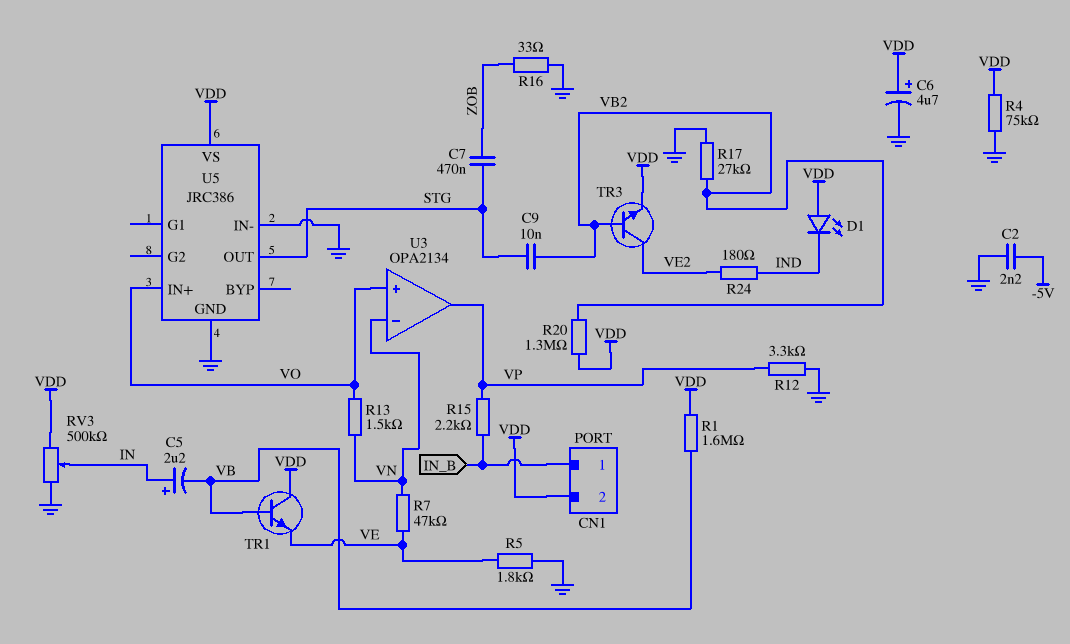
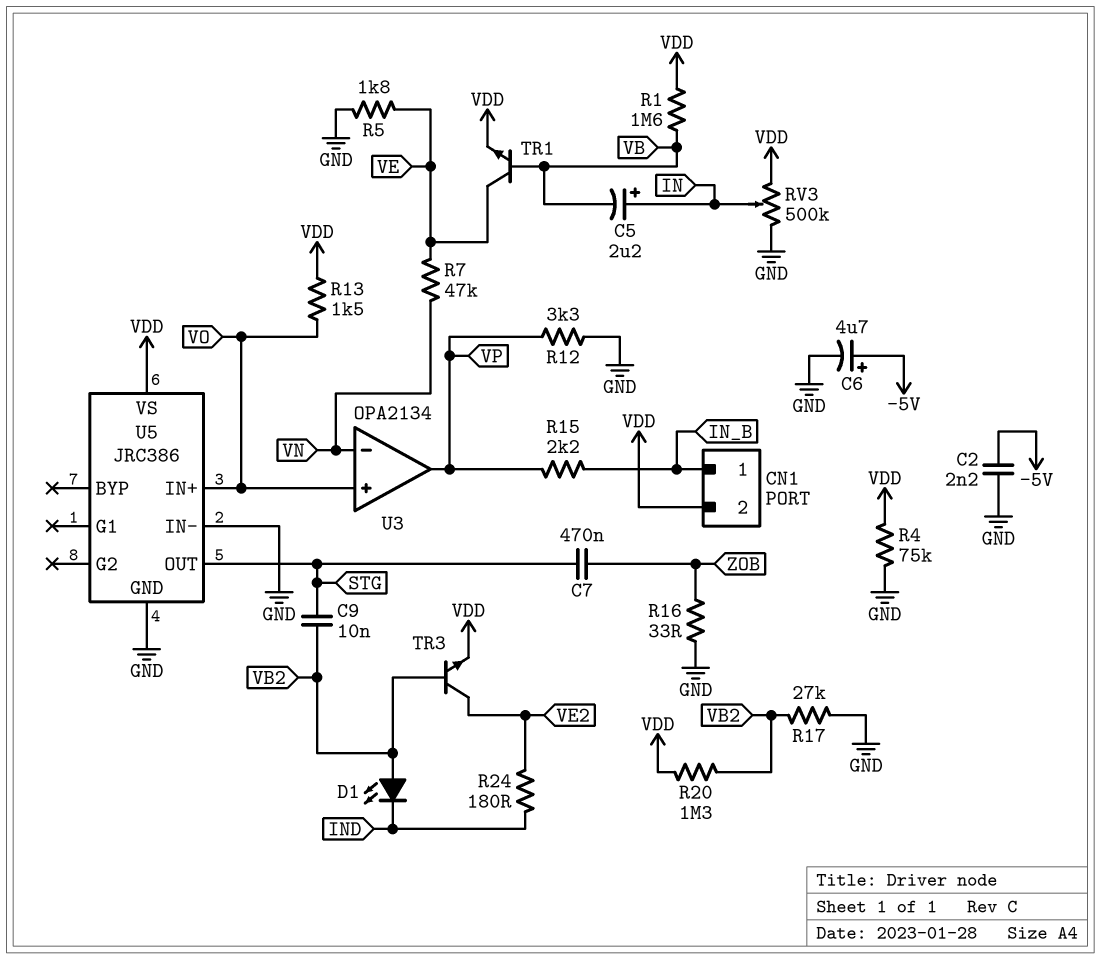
C6: 4.7uF (plus VDD, minus GND) -> 4.7uF (plus -5V, minus GND)
D1: LED (A VDD, K IND) -> LED (A VB2, K IND)
R13: 1.5k (VN, VO) -> 1.5k (VDD, VO)
TR1: NPN (B VB, C VDD, E VE) -> NPN (B VB, C VE, E VDD)

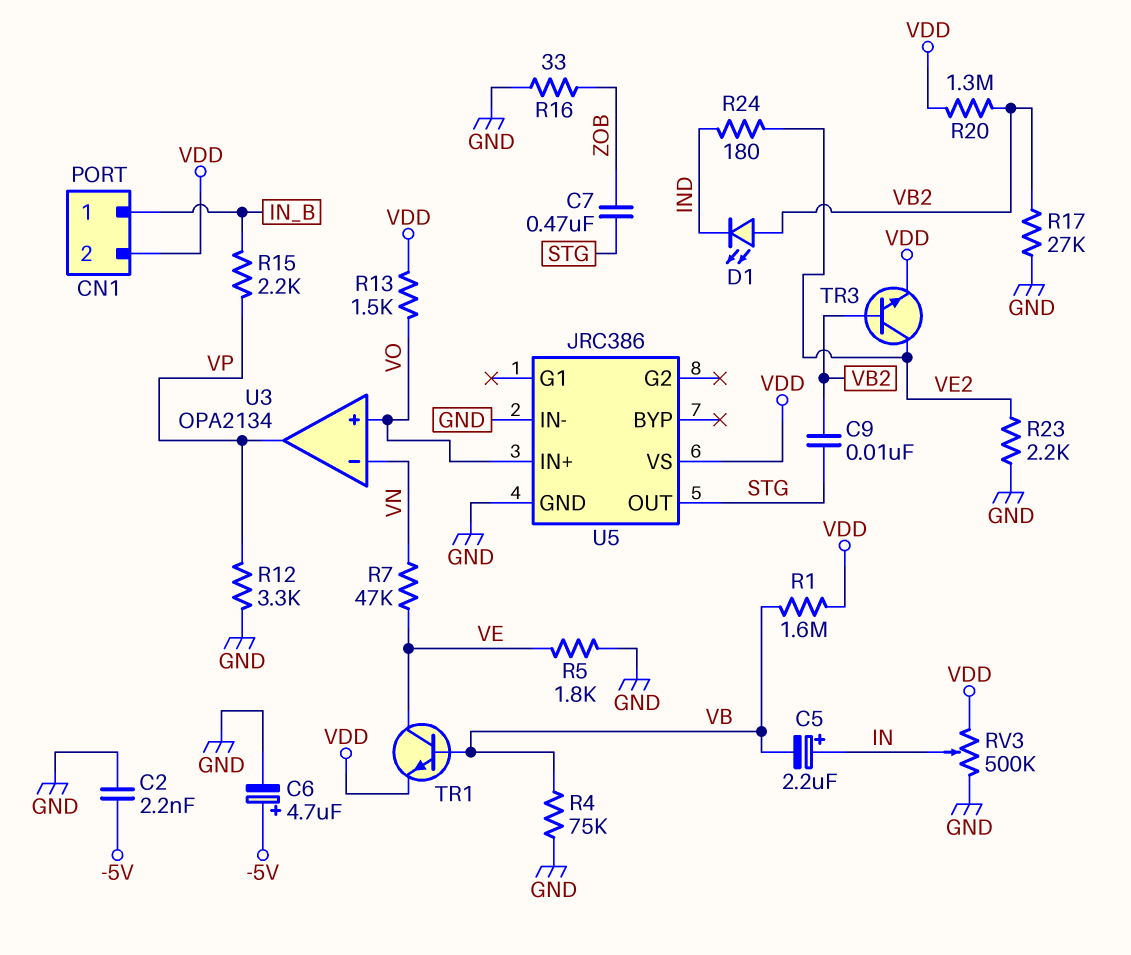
R4: 75k (GND, VDD) -> 75k (GND, VB)
R23: none -> 2.2k (GND, VE2)

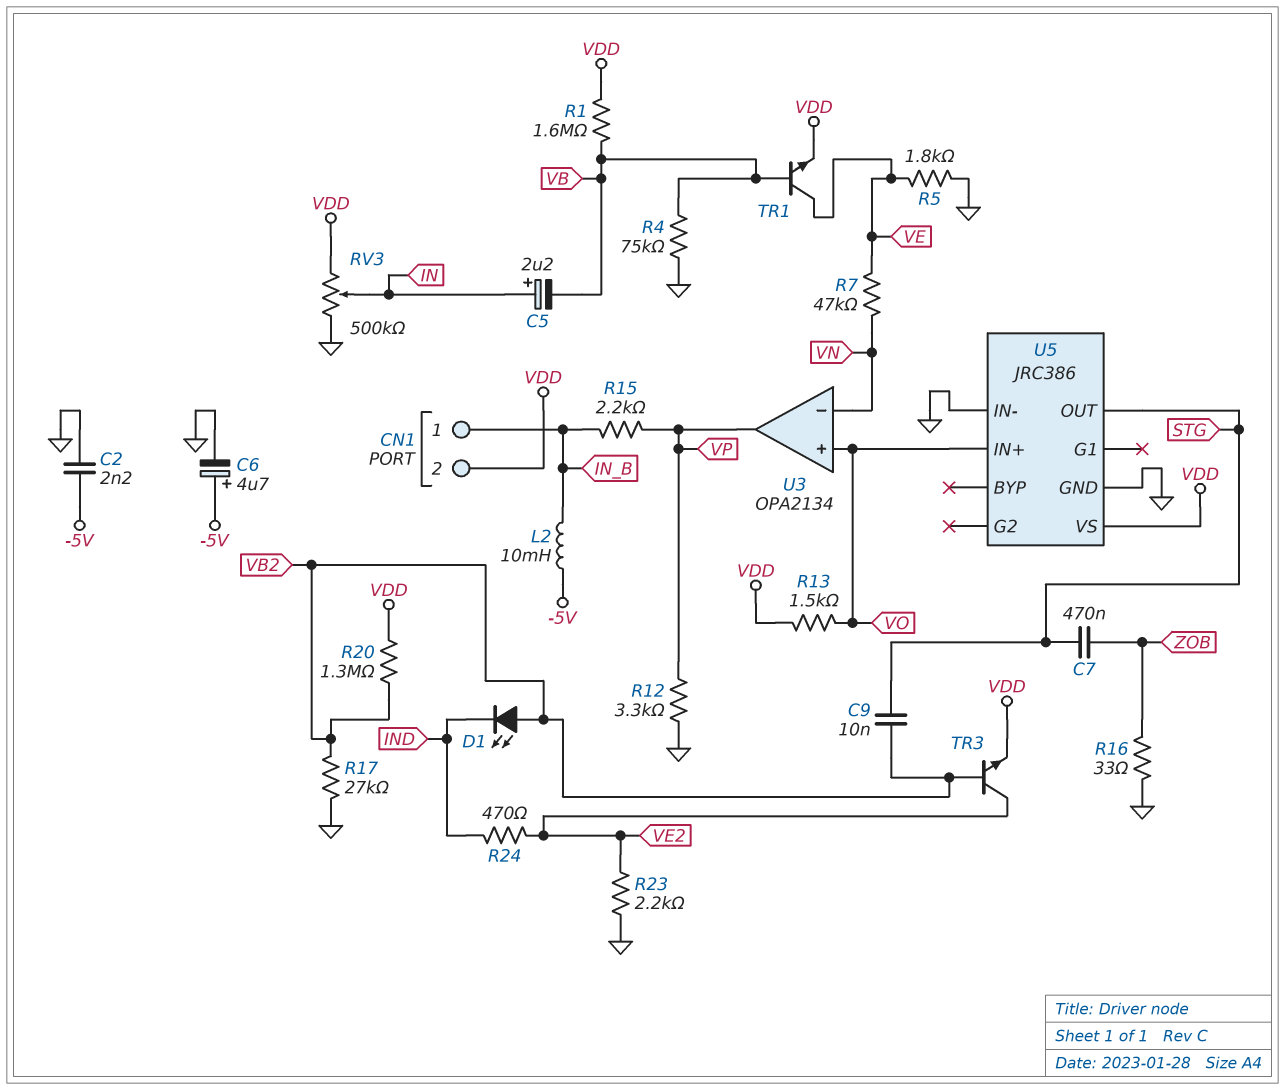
L2: none -> 10mH (-5V, IN_B)
R24: 180 (IND, VE2) -> 470 (IND, VE2)

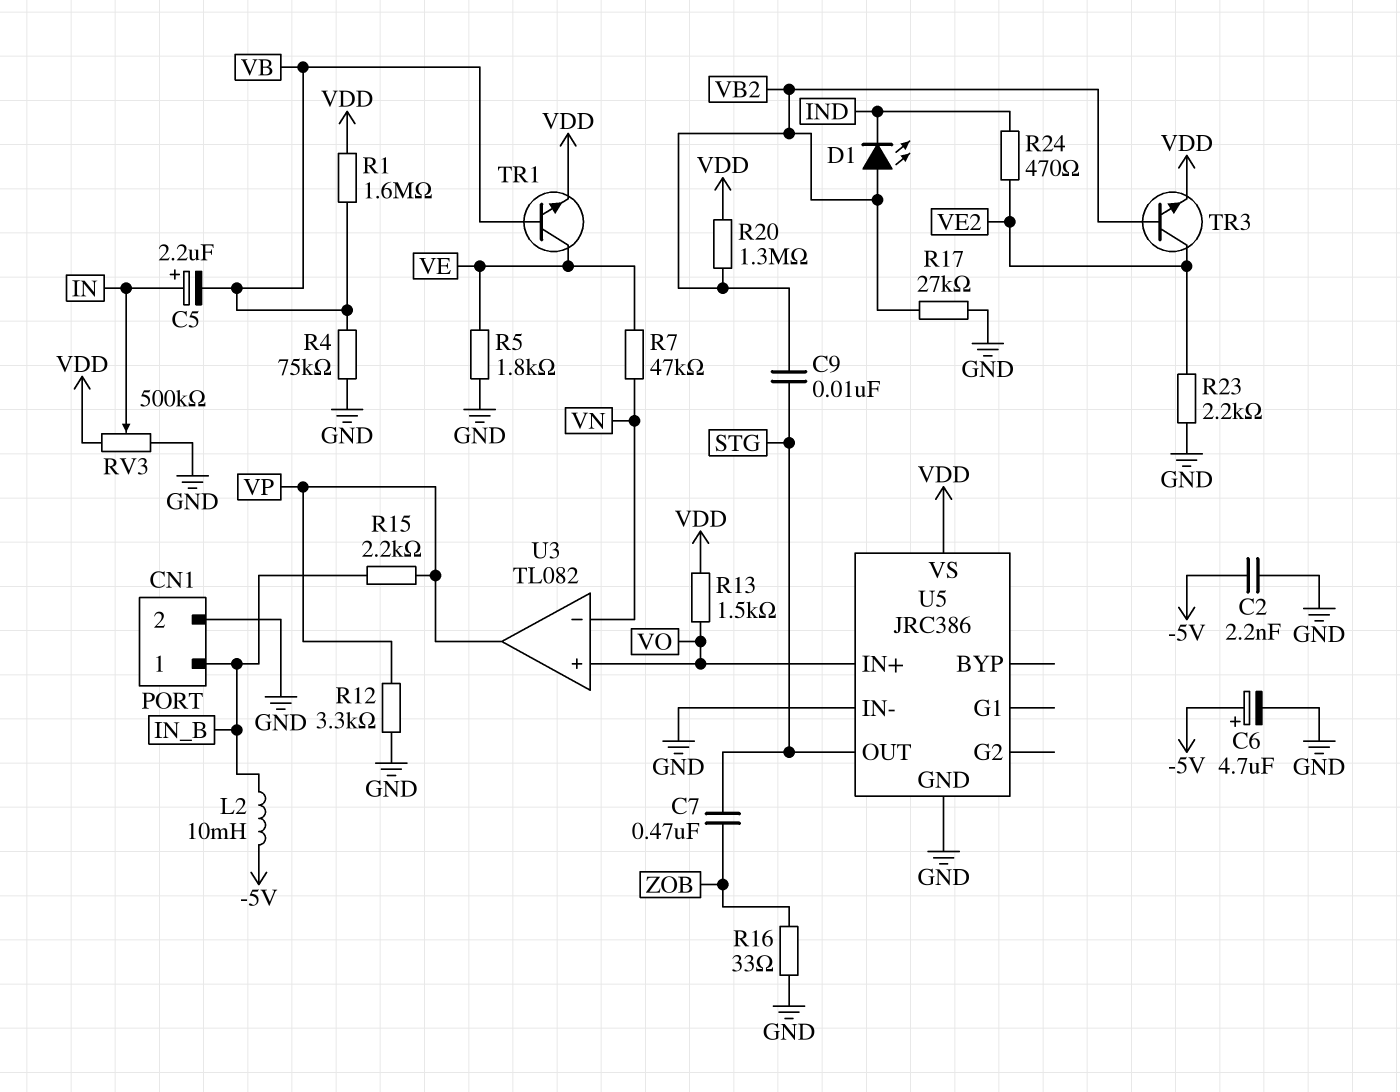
CN1 pin 2: VDD -> GND
U3: OPA2134 -> TL082

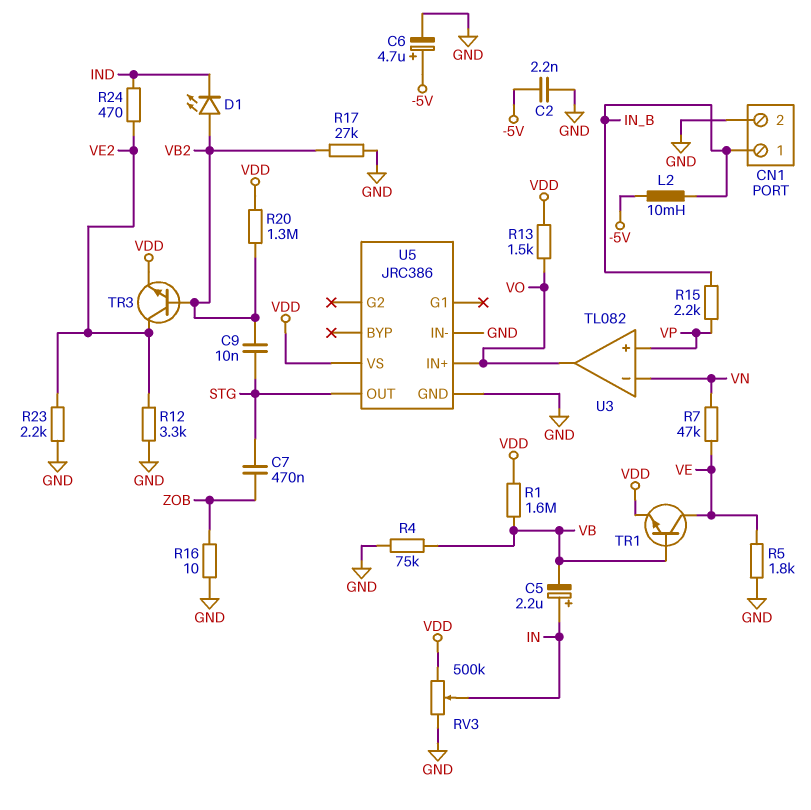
R12: 3.3k (GND, VP) -> 3.3k (GND, VE2)
R16: 33 (GND, ZOB) -> 10 (GND, ZOB)
U3 pin in+: VO -> VP
U3 pin out: VP -> VO

